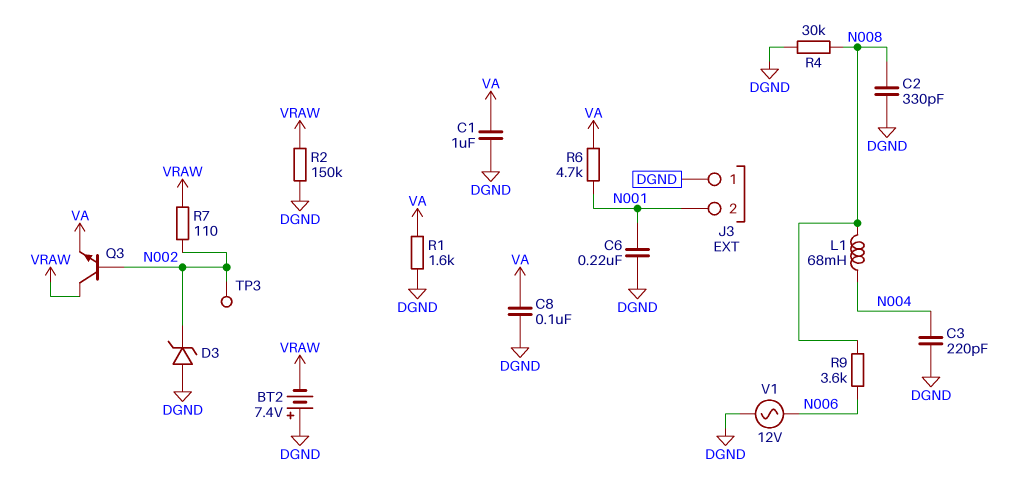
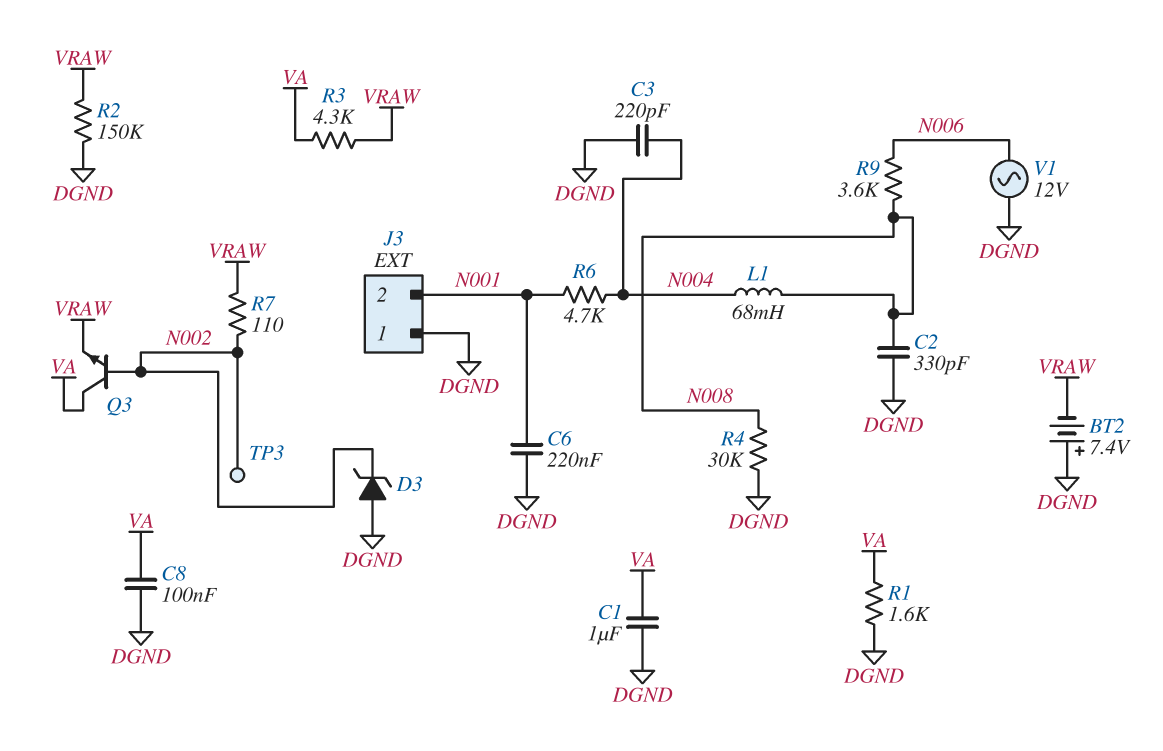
Q3: NPN (B N002, C VRAW, E VA) -> NPN (B N002, C VA, E VRAW)
R3: none -> 4.3k (VA, VRAW)
R6: 4.7k (N001, VA) -> 4.7k (N001, N004)

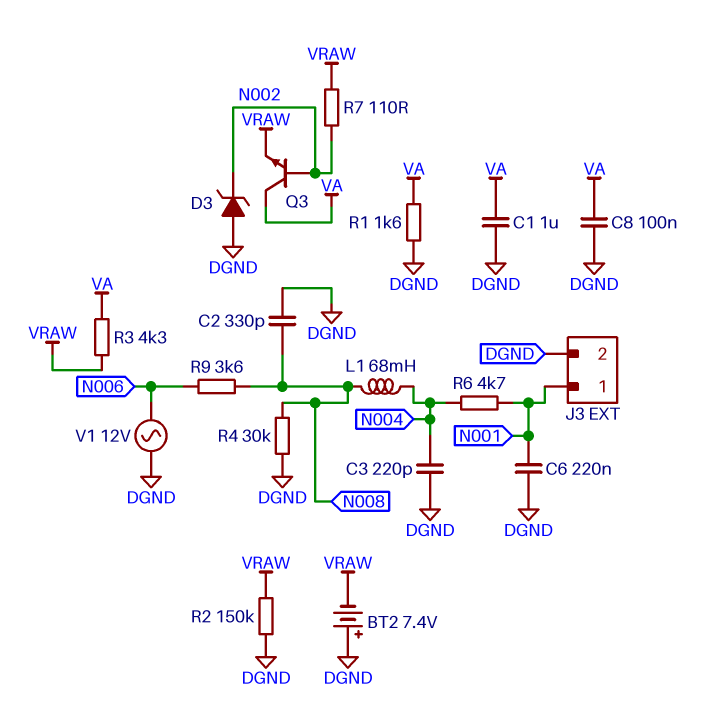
J3 pin 1: DGND -> N001
J3 pin 2: N001 -> DGND
TP3: test point (N002) -> none

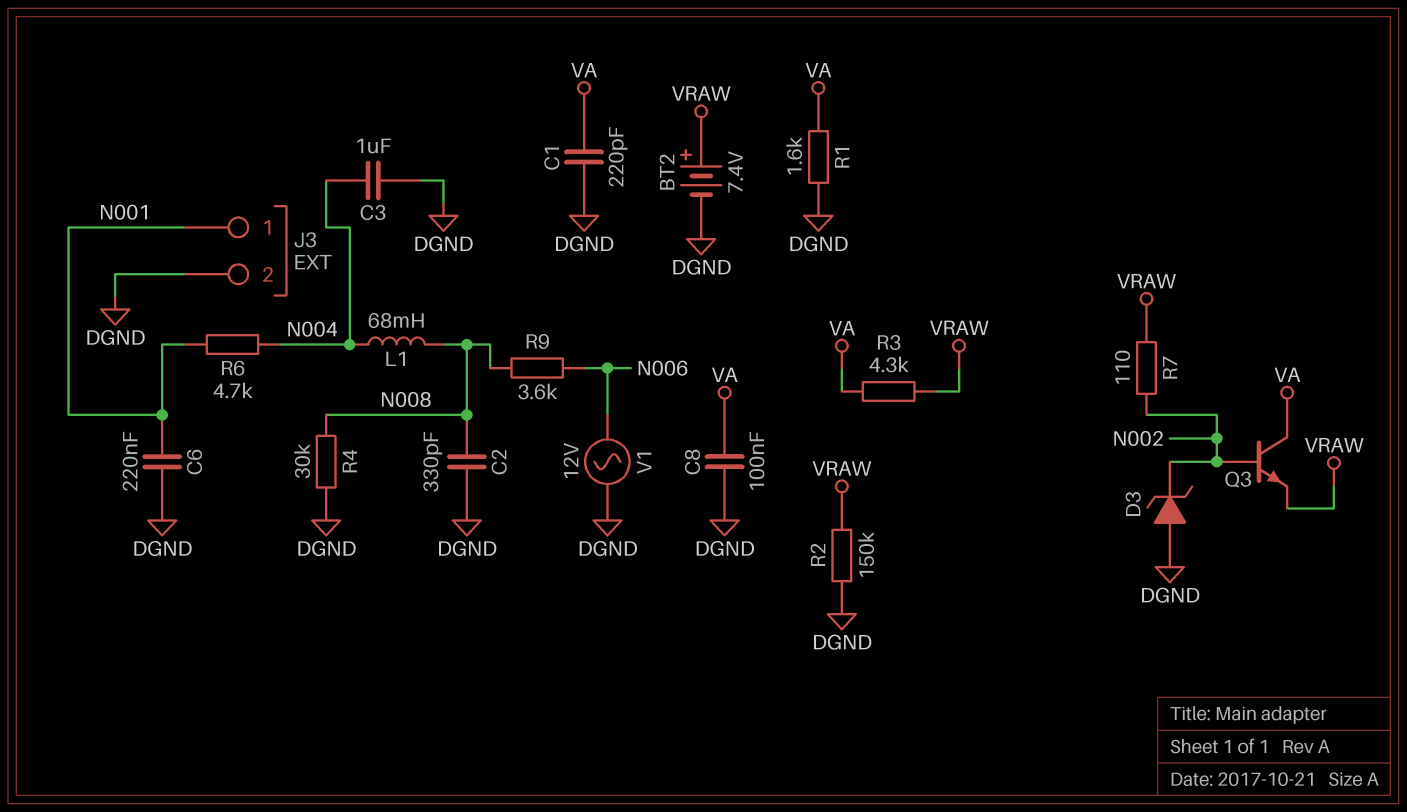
BT2: 7.4V (plus DGND, minus VRAW) -> 7.4V (plus VRAW, minus DGND)
C1: 1uF (DGND, VA) -> 220pF (DGND, VA)
C3: 220pF (DGND, N004) -> 1uF (DGND, N004)

